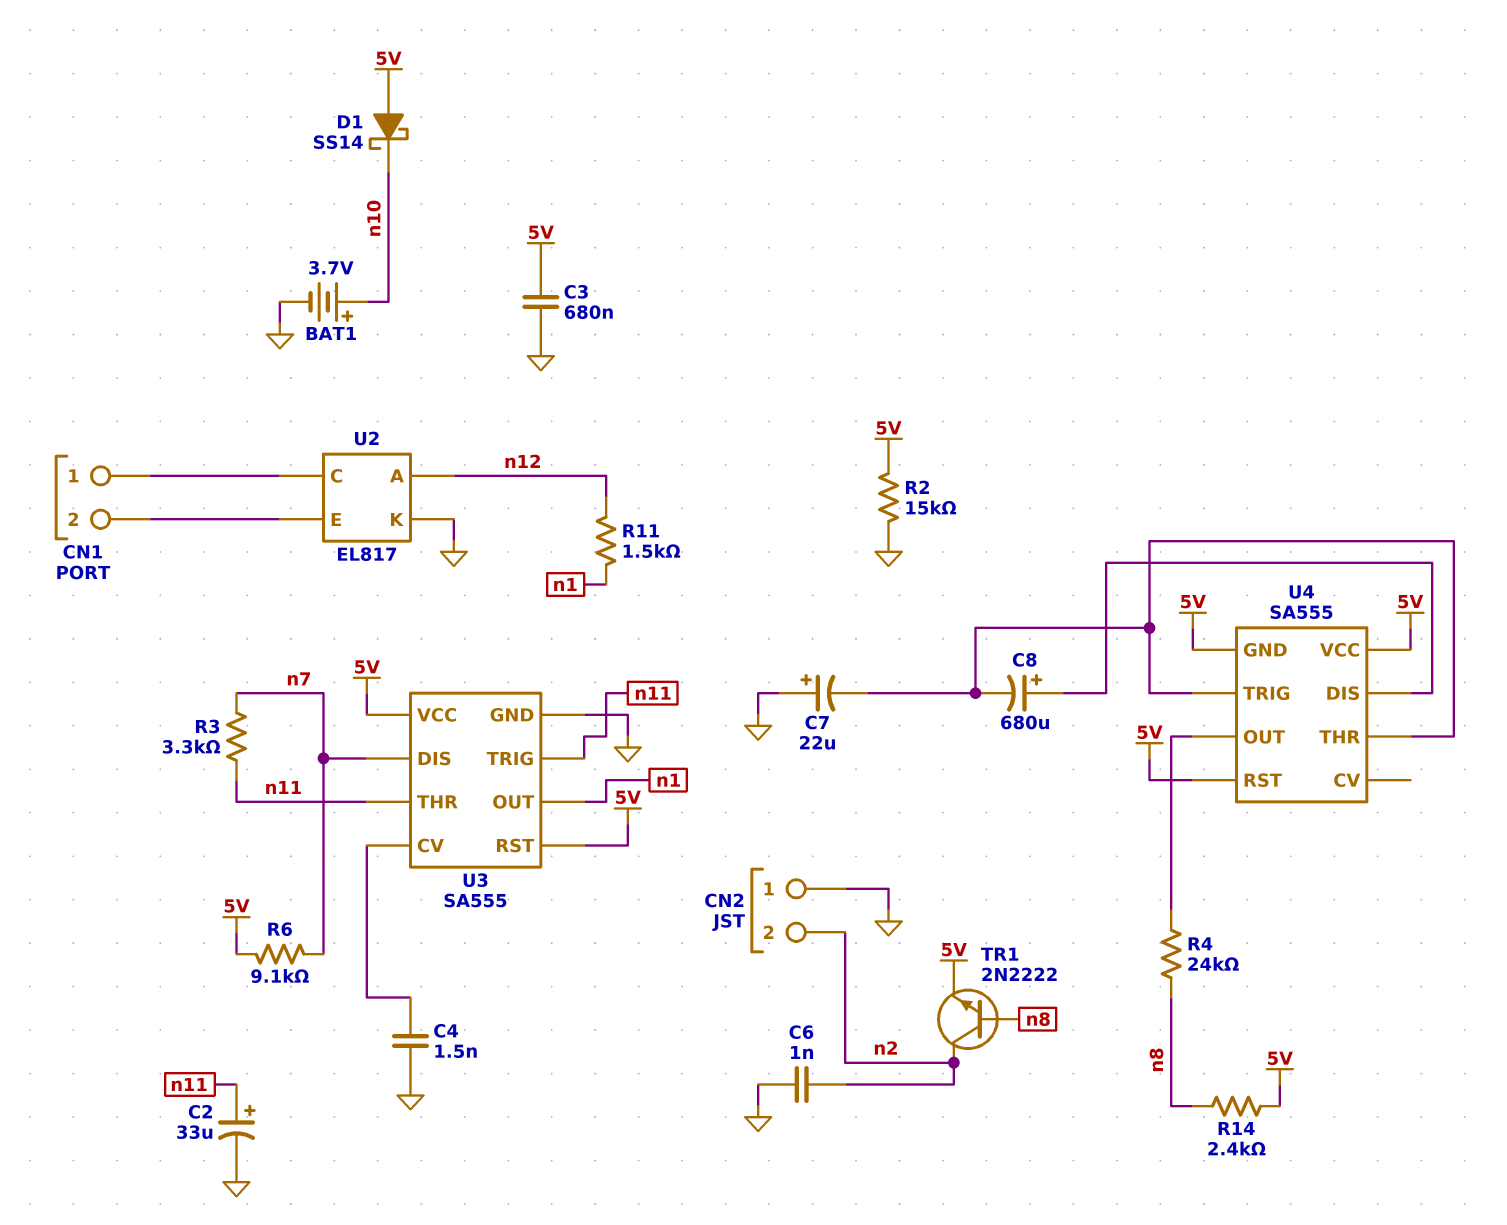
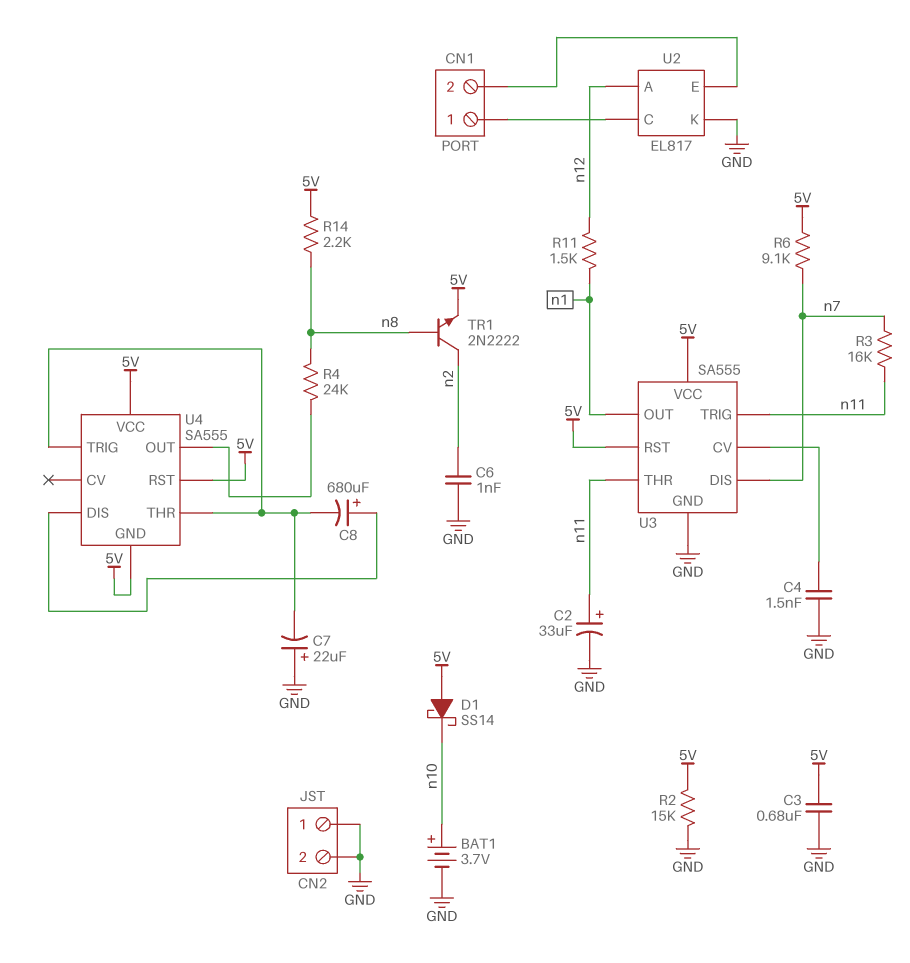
CN2 pin 2: n2 -> GND
R3: 3.3k (n7, n11) -> 16k (n7, n11)
R14: 2.4k (5V, n8) -> 2.2k (5V, n8)

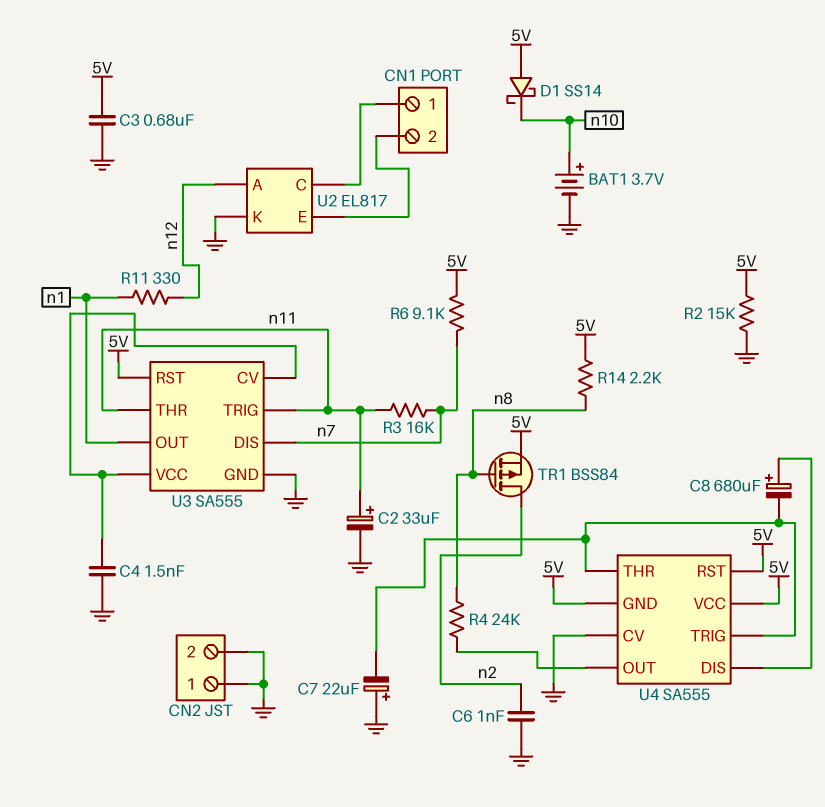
R11: 1.5k (n1, n12) -> 330 (n1, n12)
TR1: NPN 2N2222 (B n8, C n2, E 5V) -> PMOS BSS84 (G n8, D n2, S 5V)
U3 pin VCC: 5V -> U3/CV
U4 pin CV: none -> GND

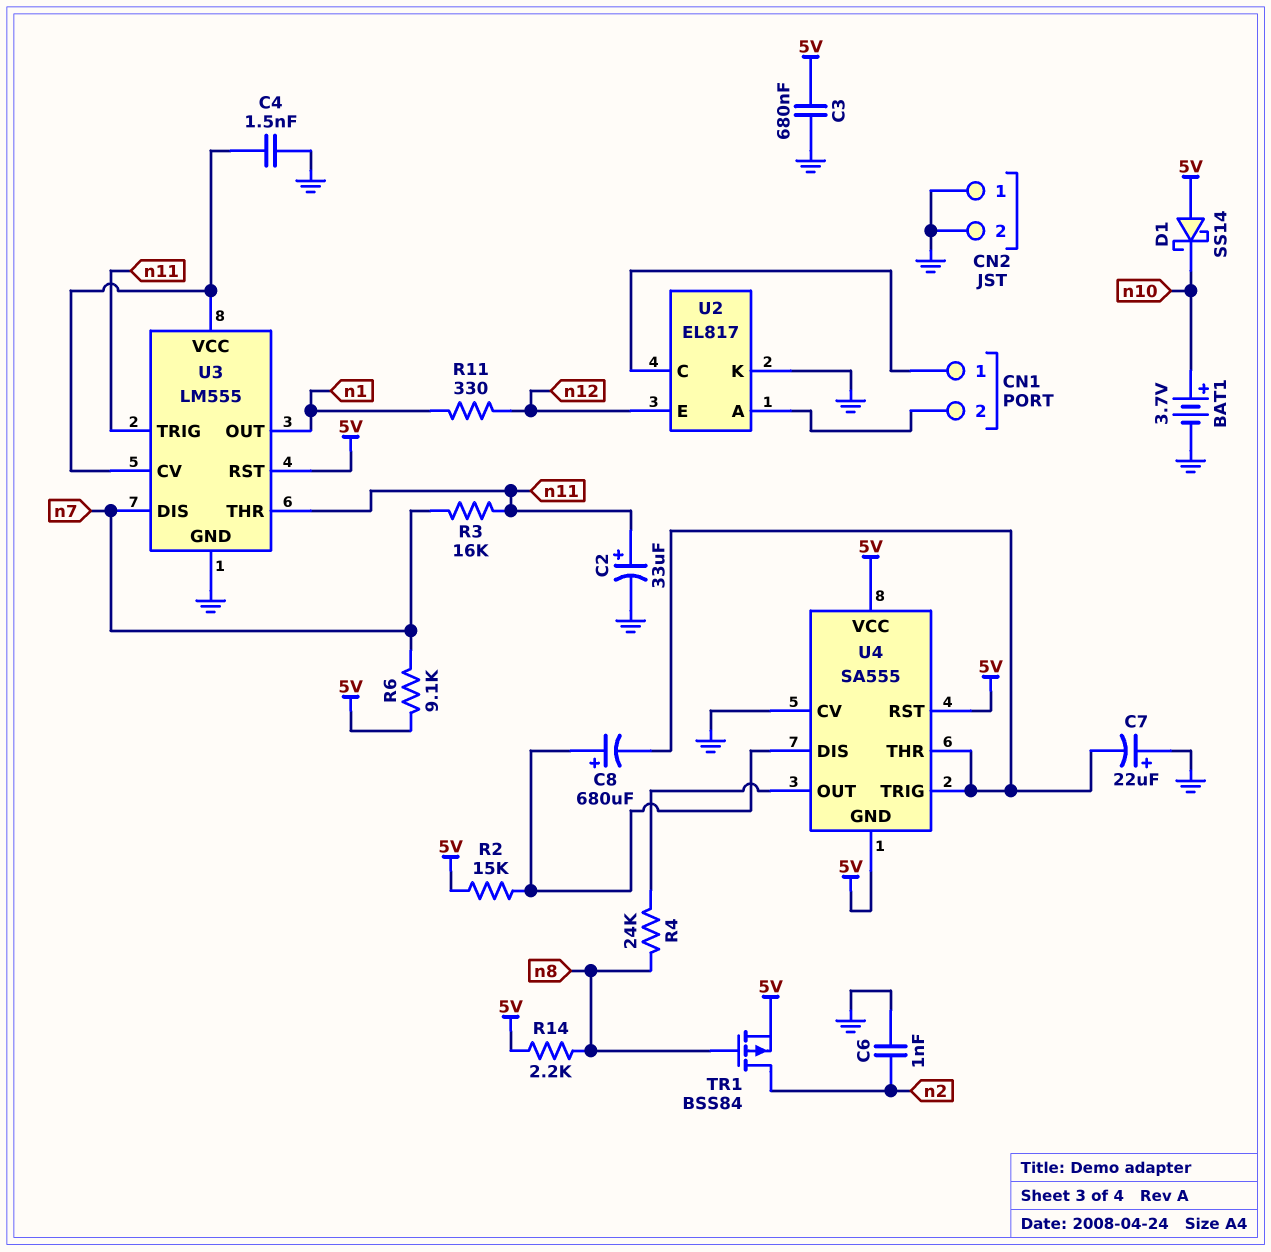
R2: 15k (5V, GND) -> 15k (5V, U4/DIS)
U2 pin A: n12 -> CN1/2
U2 pin E: CN1/2 -> n12
U3: SA555 -> LM555

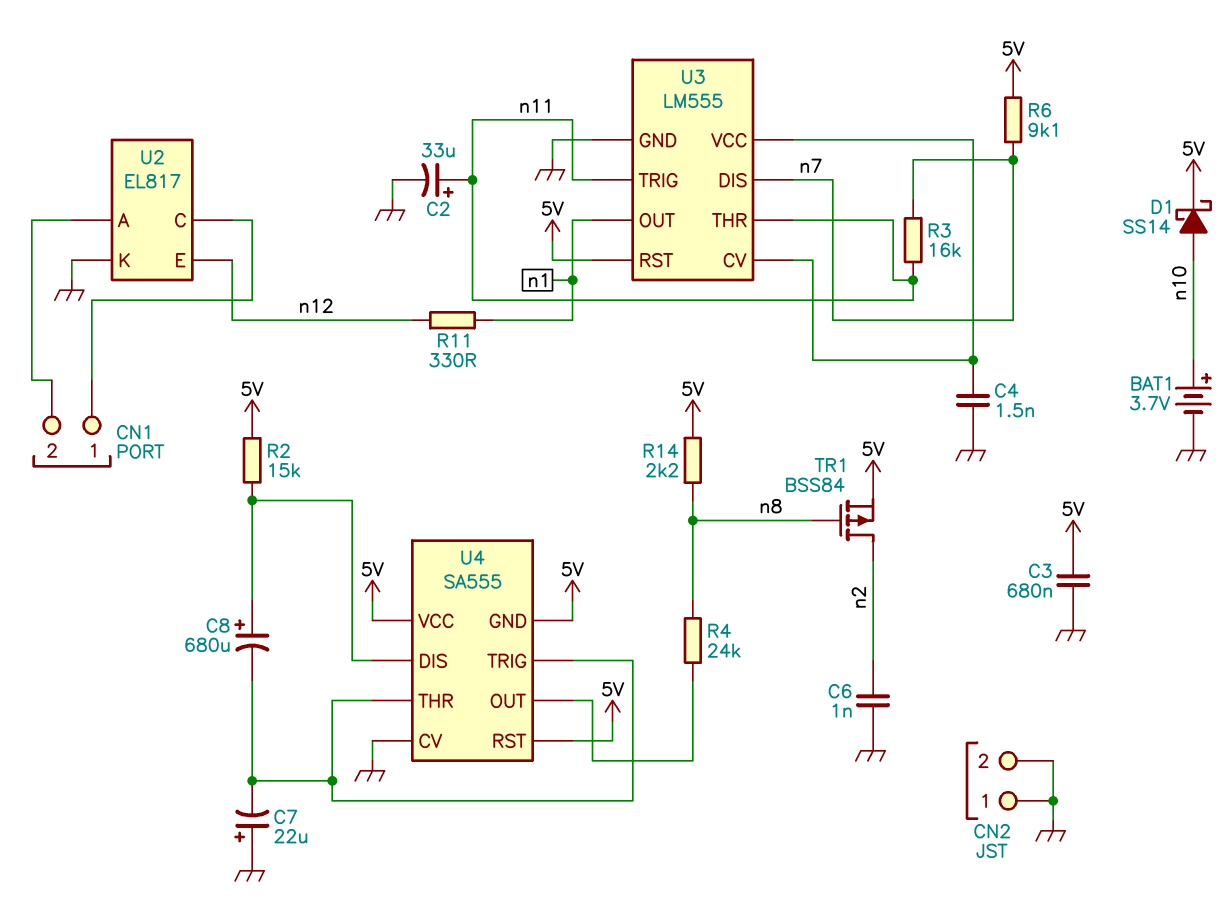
D1: schottky SS14 (A 5V, K n10) -> schottky SS14 (A n10, K 5V)

